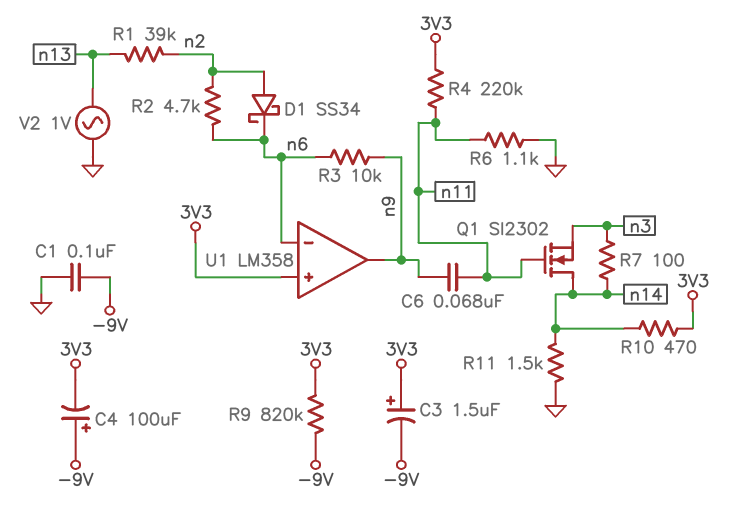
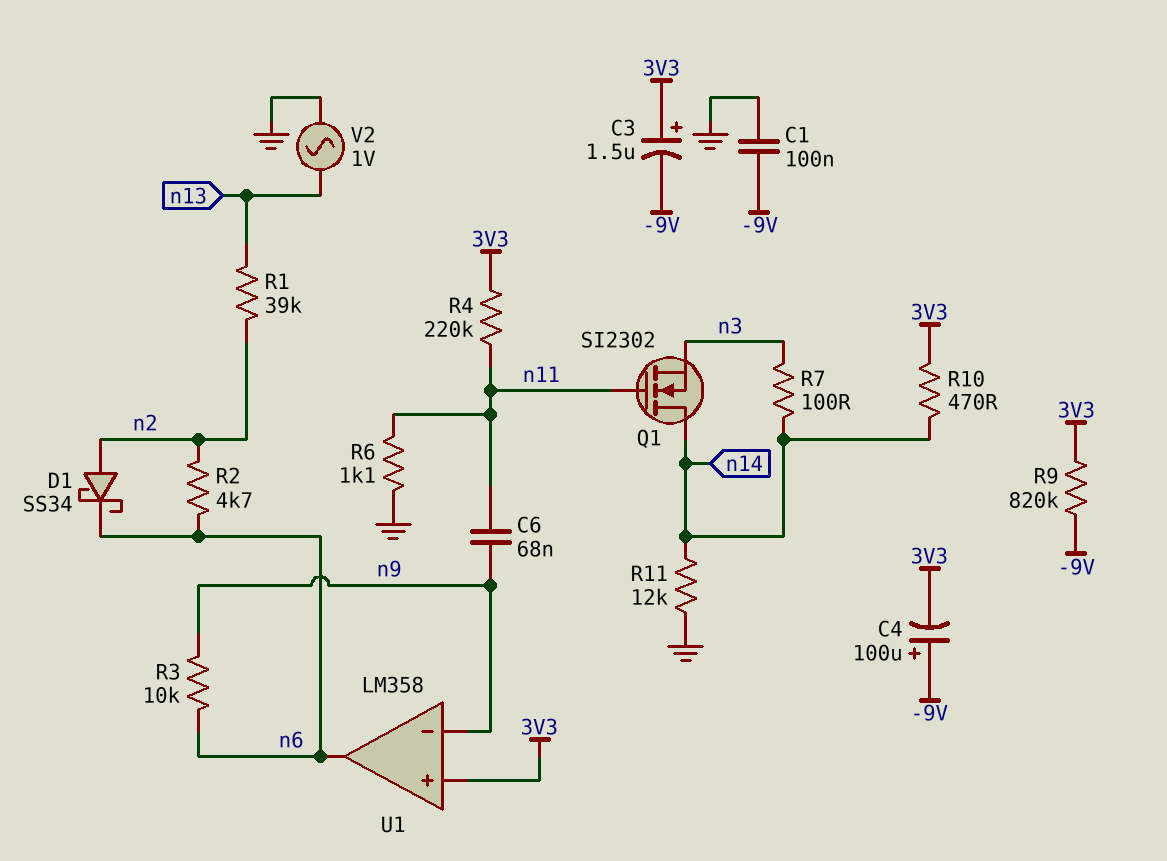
R11: 1.5k (GND, n14) -> 12k (GND, n14)
U1 pin in-: n6 -> n9
U1 pin out: n9 -> n6

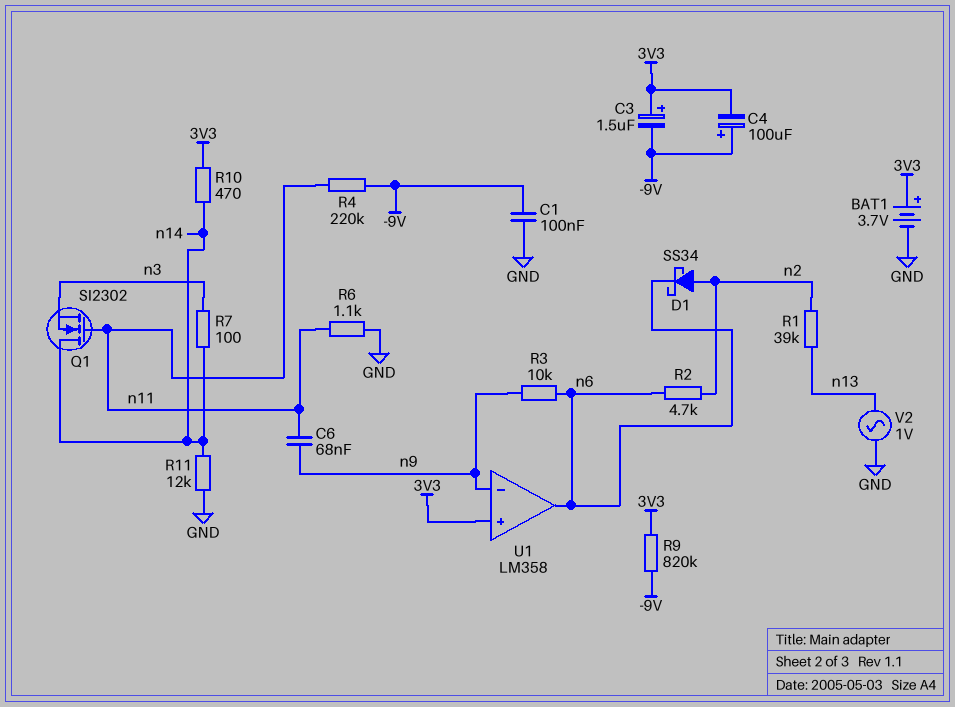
BAT1: none -> 3.7V (plus 3V3, minus GND)
R4: 220k (3V3, n11) -> 220k (-9V, n11)

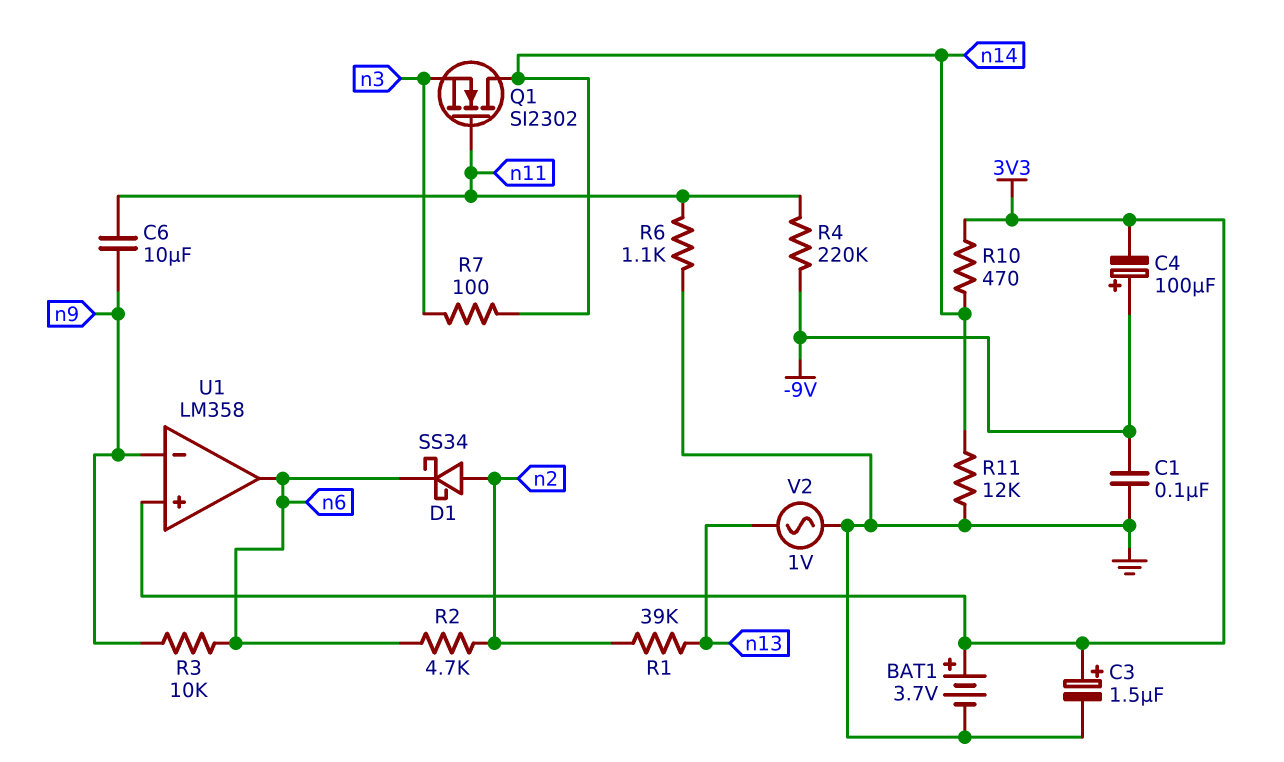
C3: 1.5uF (plus 3V3, minus -9V) -> 1.5uF (plus 3V3, minus GND)
C6: 68nF (n9, n11) -> 10uF (n9, n11)
R9: 820k (-9V, 3V3) -> none

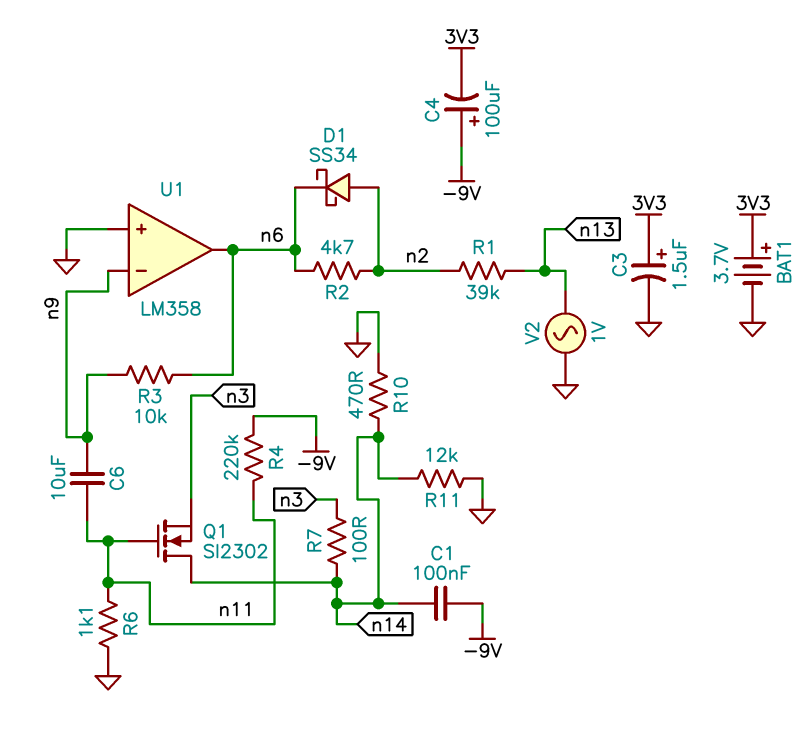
C1: 100nF (-9V, GND) -> 100nF (-9V, n14)
R10: 470 (3V3, n14) -> 470 (GND, n14)
U1 pin in+: 3V3 -> GND

